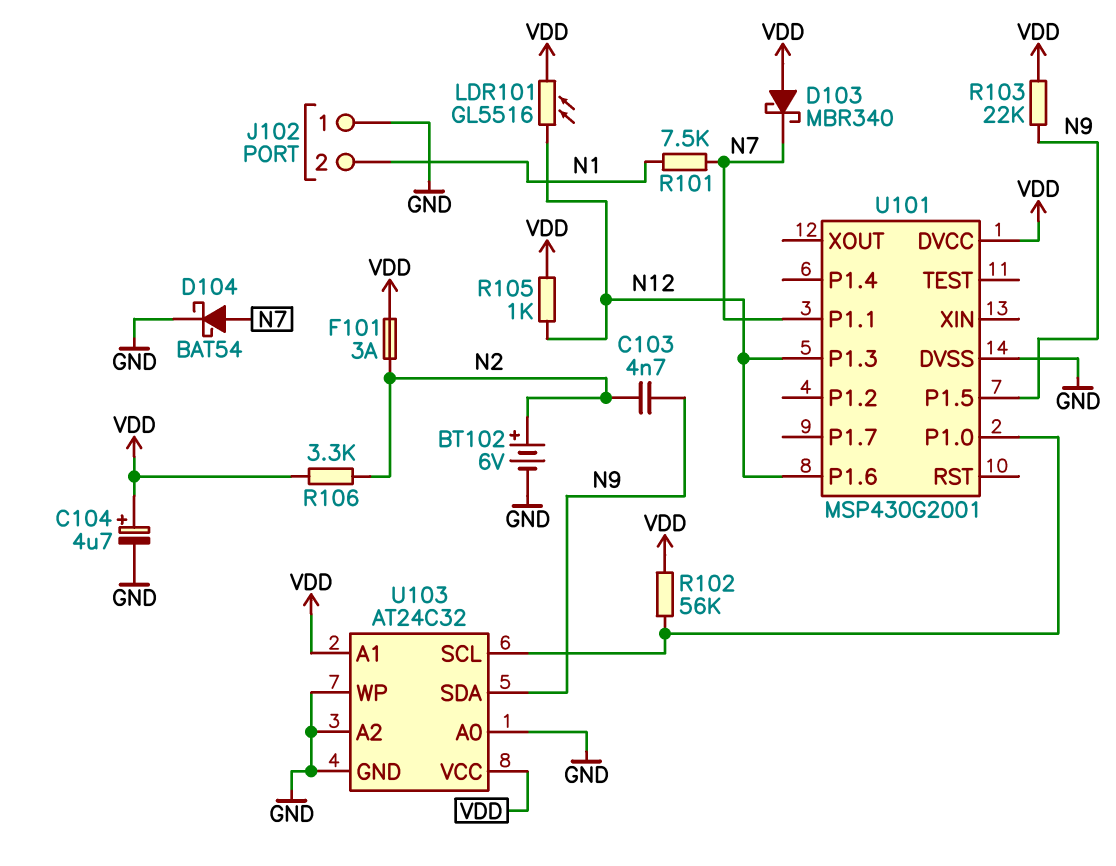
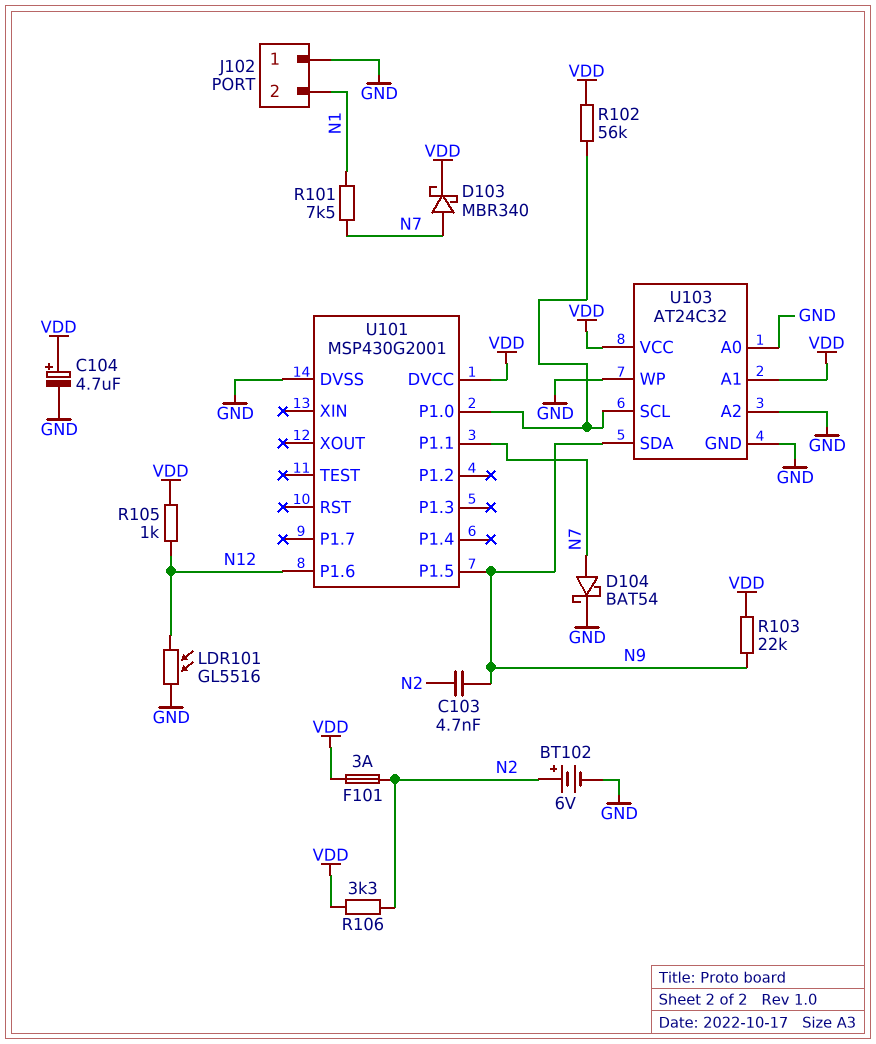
D103: schottky MBR340 (A VDD, K N7) -> schottky MBR340 (A N7, K VDD)
LDR101: GL5516 (N12, VDD) -> GL5516 (GND, N12)
U101 pin P1.3: N12 -> none

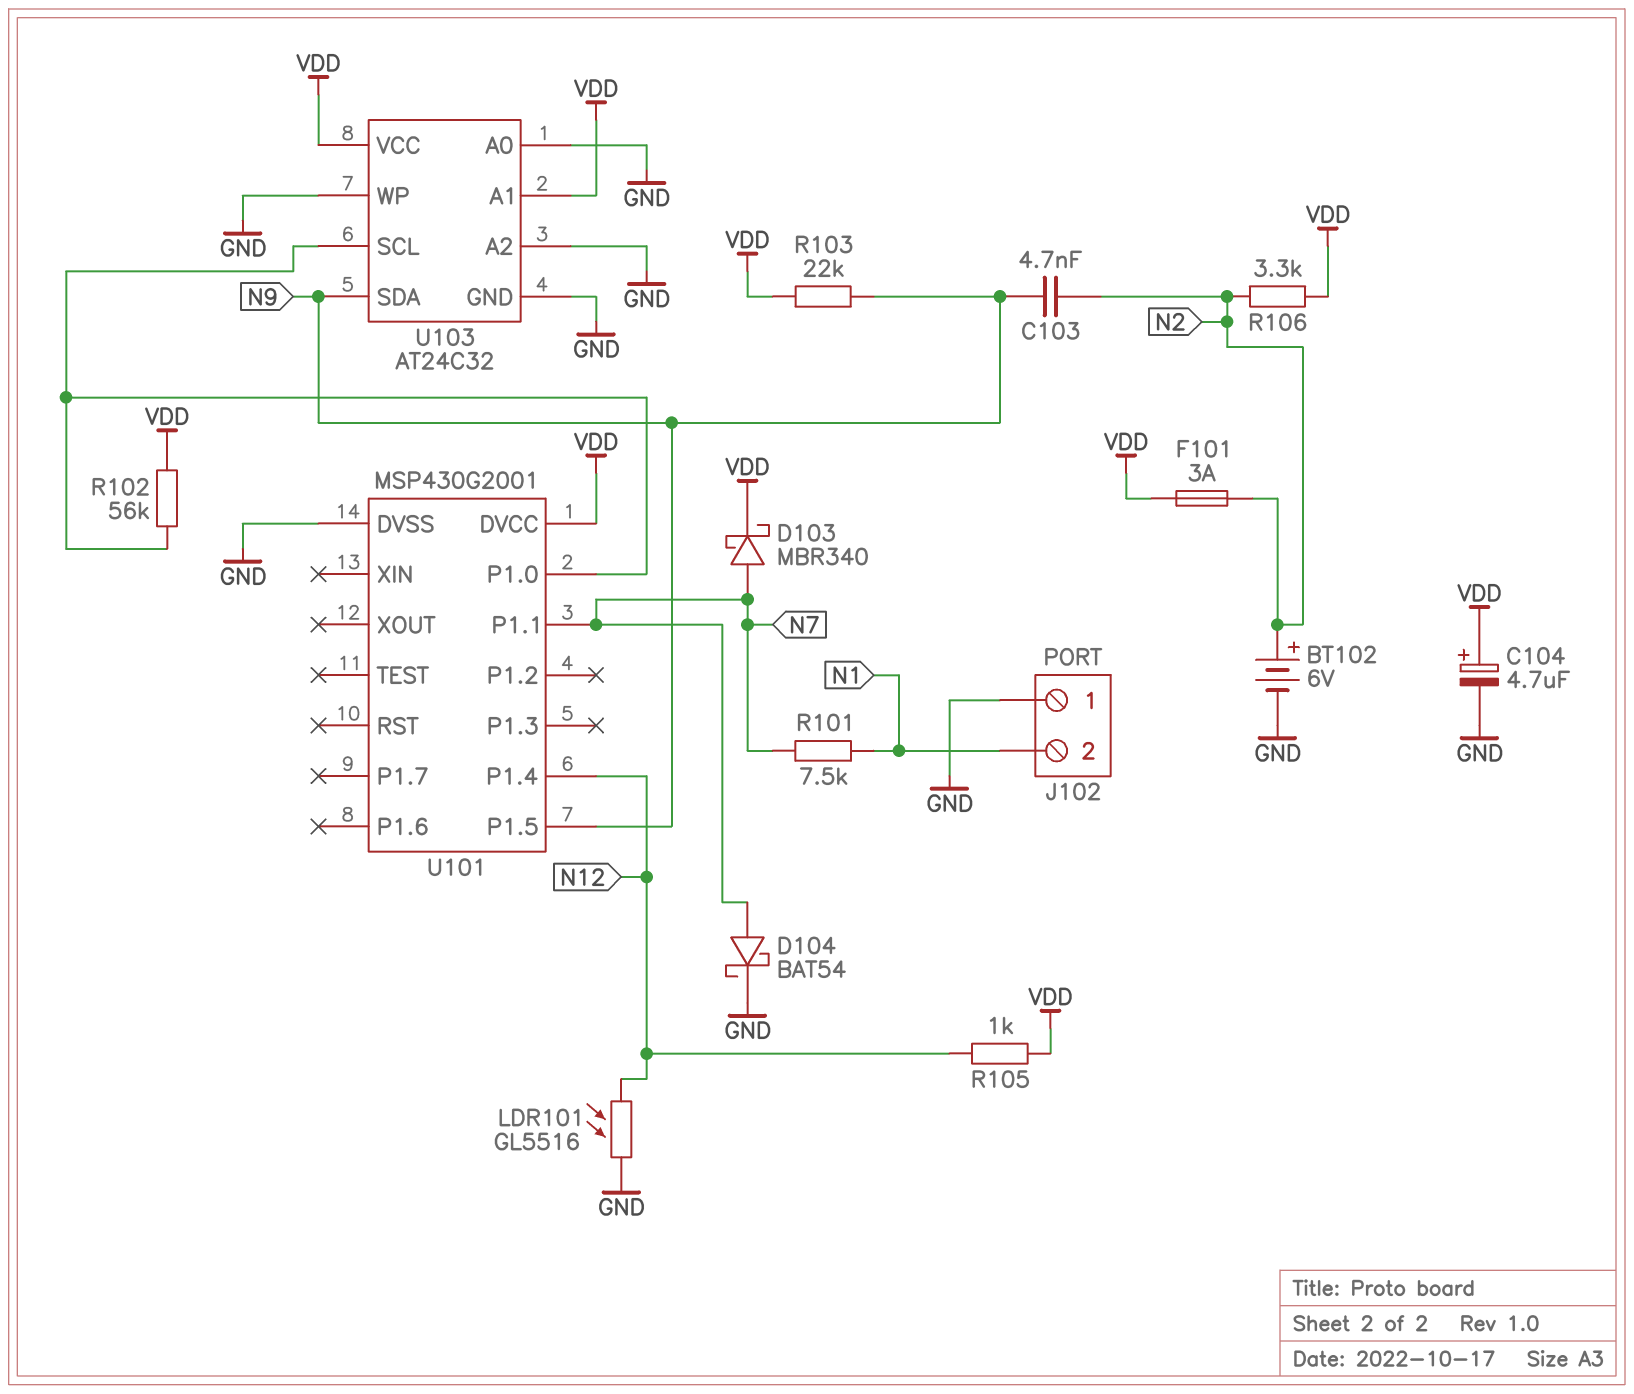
U101 pin P1.4: none -> N12
U101 pin P1.6: N12 -> none

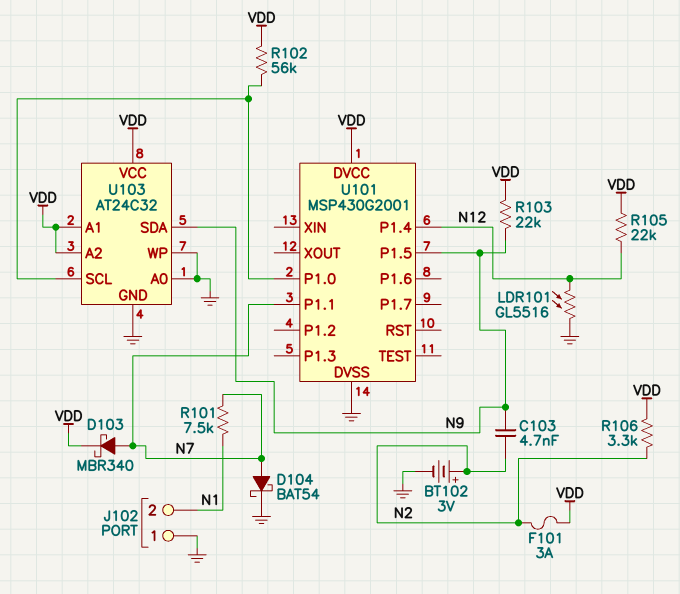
BT102: 6V (plus N2, minus GND) -> 3V (plus N2, minus GND)
C104: 4.7uF (plus VDD, minus GND) -> none
R105: 1k (N12, VDD) -> 22k (N12, VDD)
U103 pin A2: GND -> VDD

